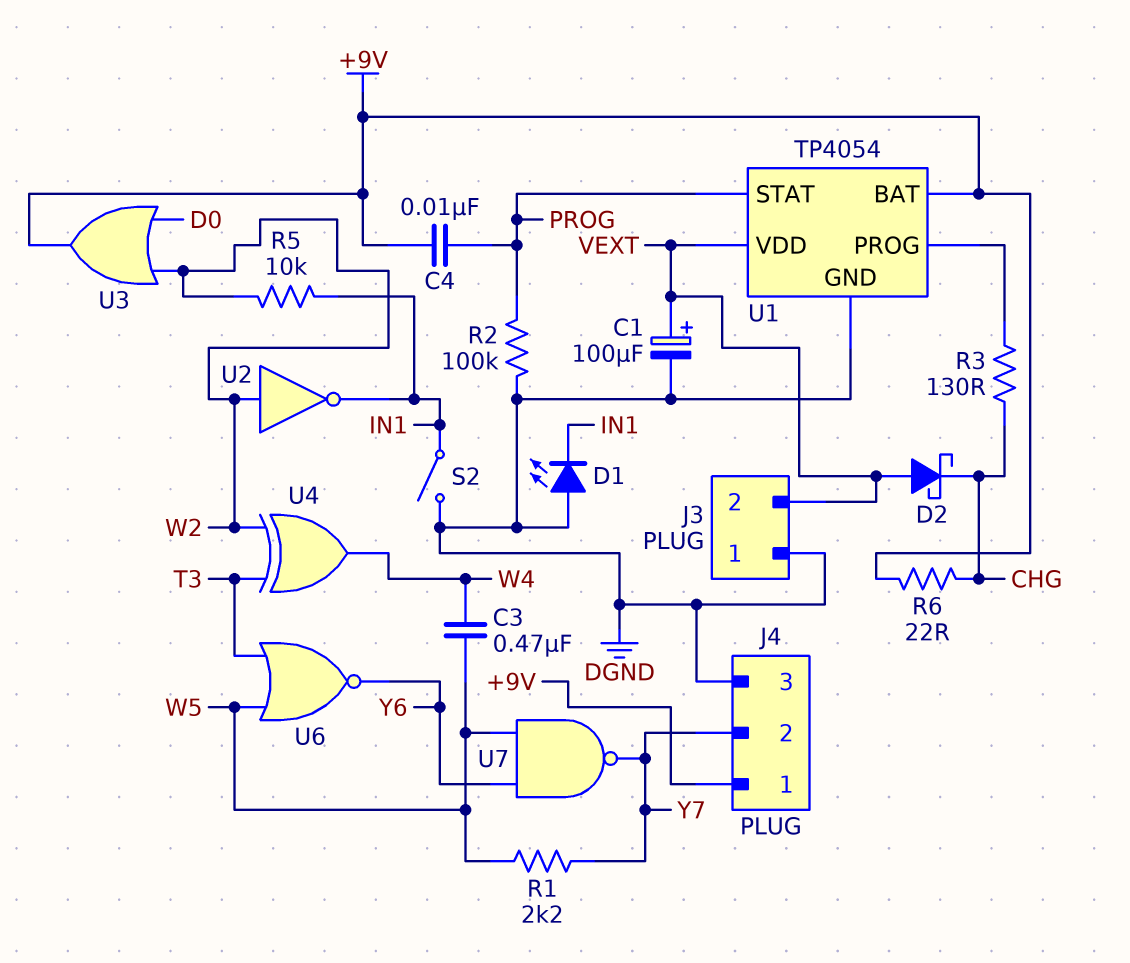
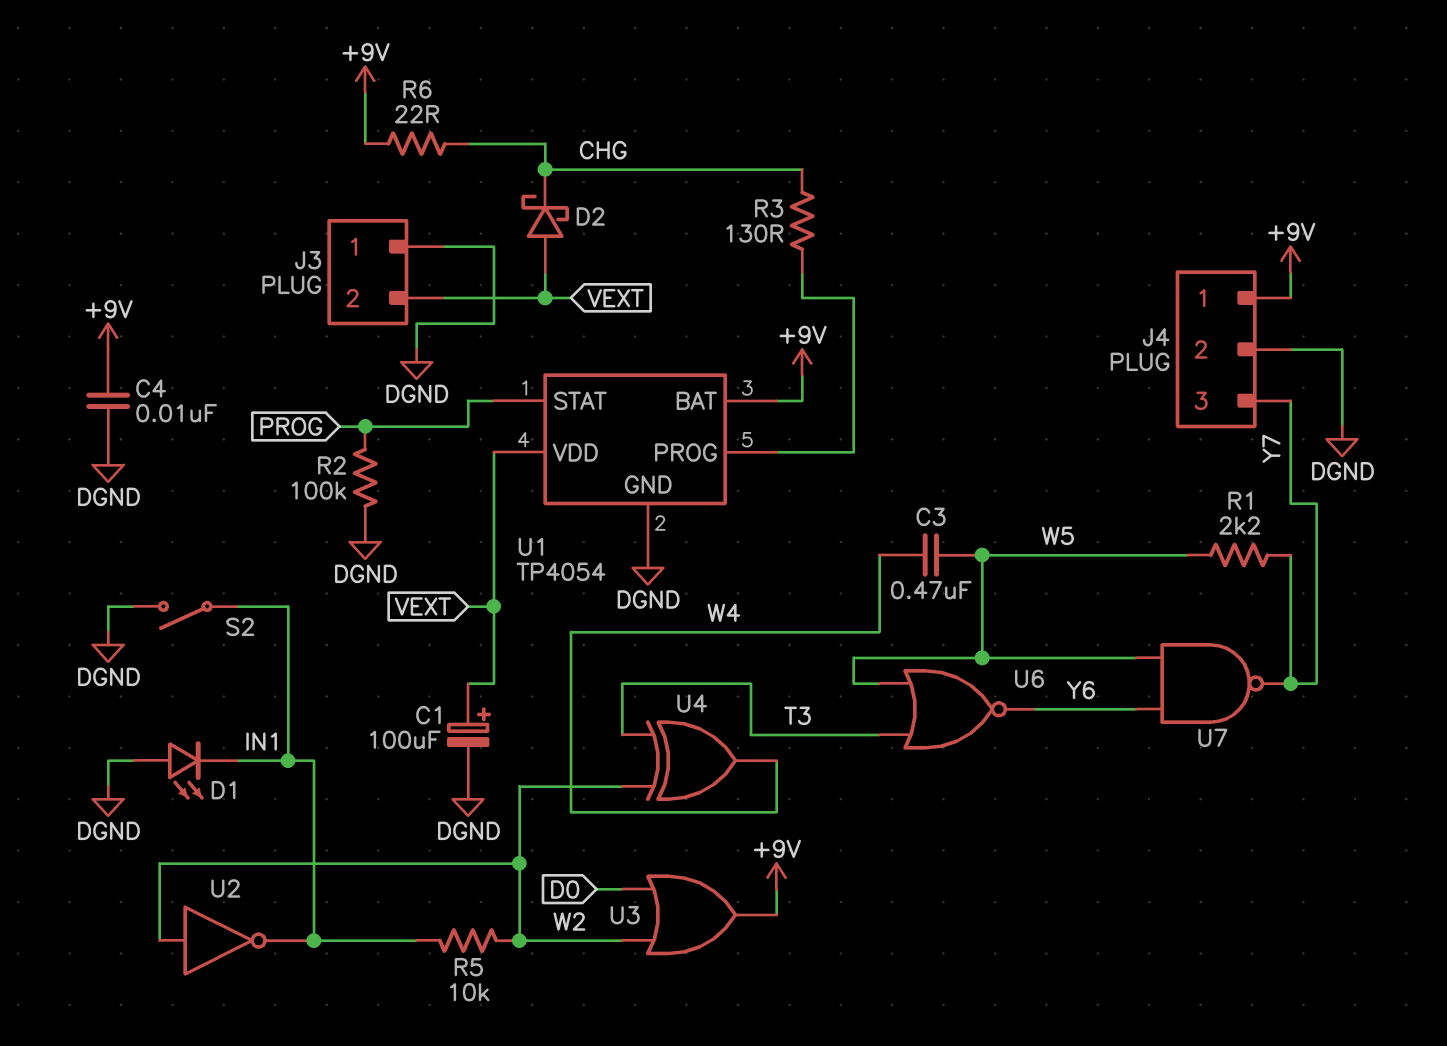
C4: 10nF (+9V, PROG) -> 10nF (+9V, DGND)
J4 pin 2: Y7 -> DGND
J4 pin 3: DGND -> Y7

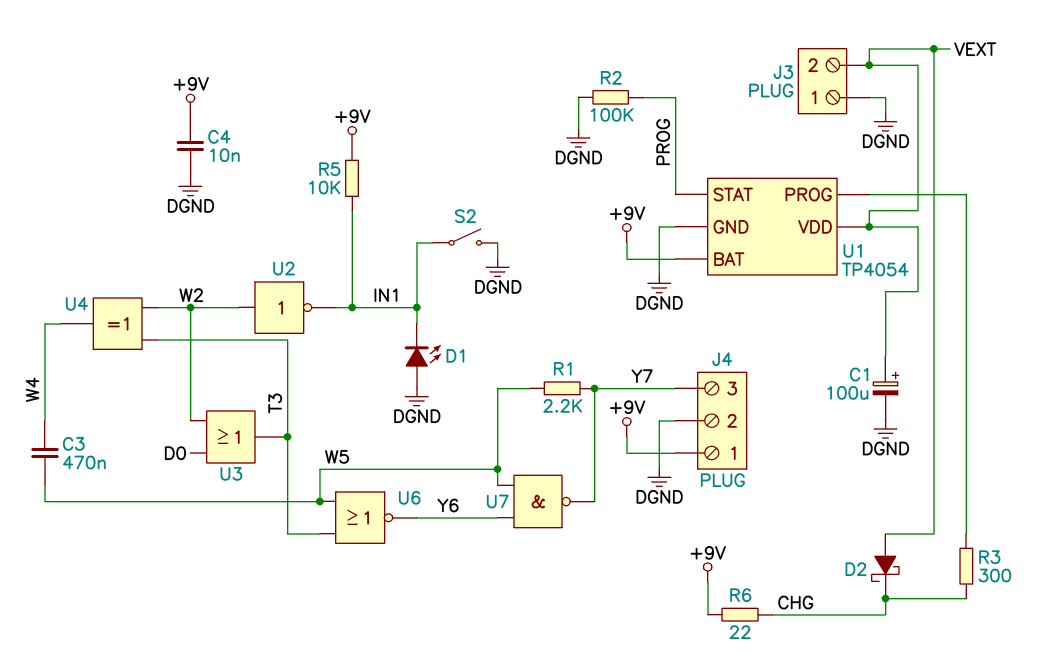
R3: 130 (CHG, U1/PROG) -> 300 (CHG, U1/PROG)
R5: 10k (IN1, W2) -> 10k (+9V, IN1)
U3: OR (in D0, in W2, out +9V) -> OR (in D0, in W2, out T3)

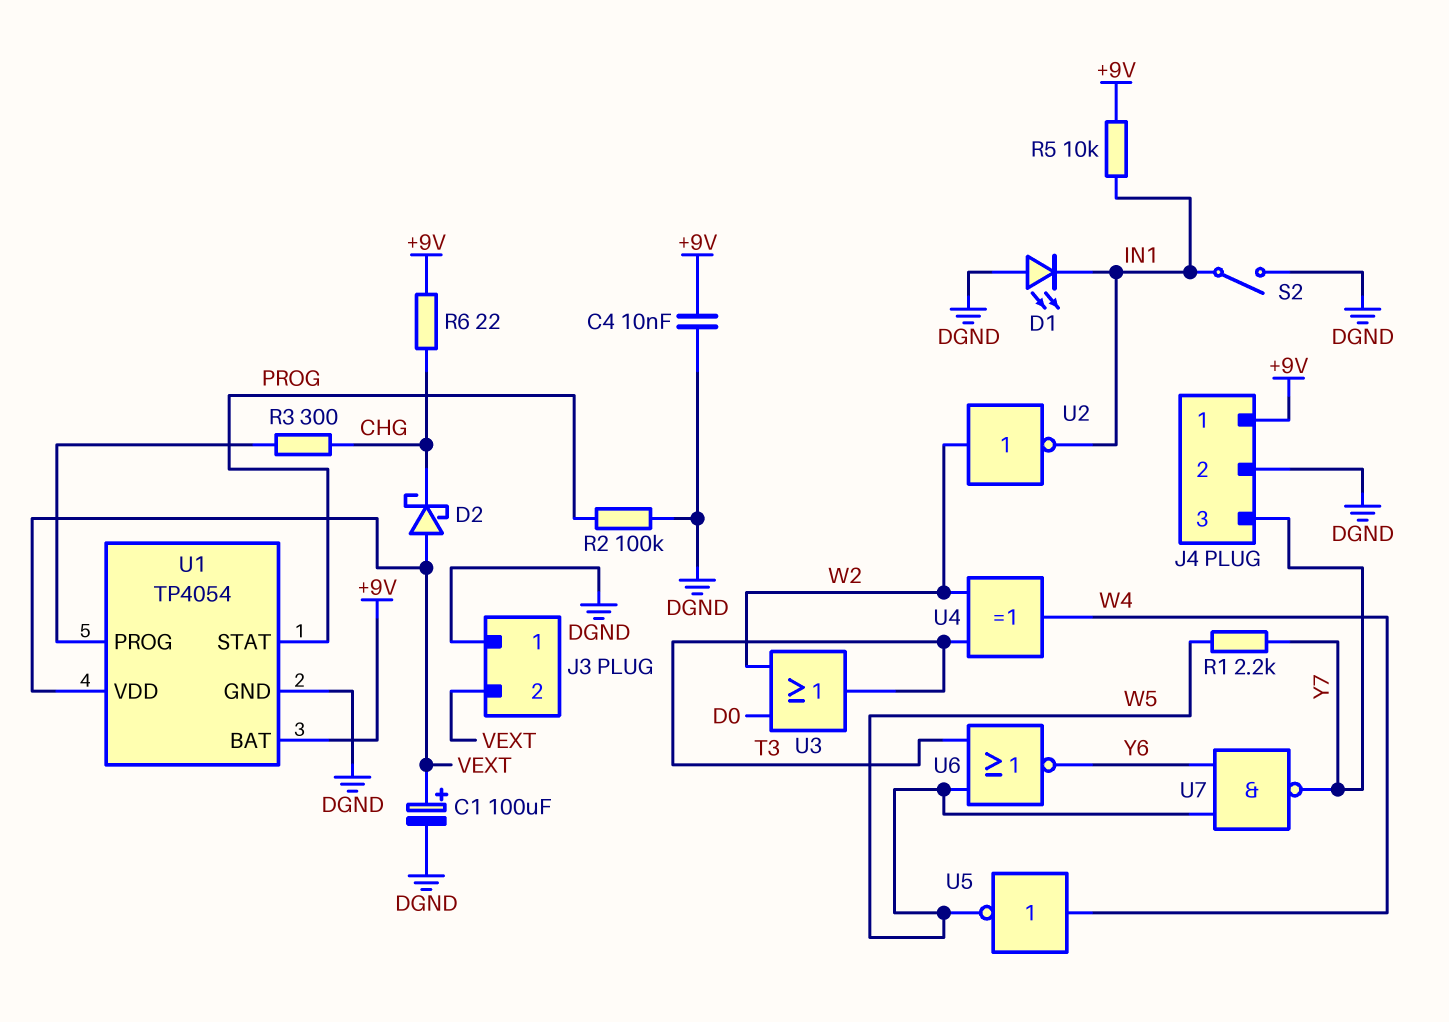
C3: 470nF (W4, W5) -> none
U5: none -> NOT (in W4, out W5)

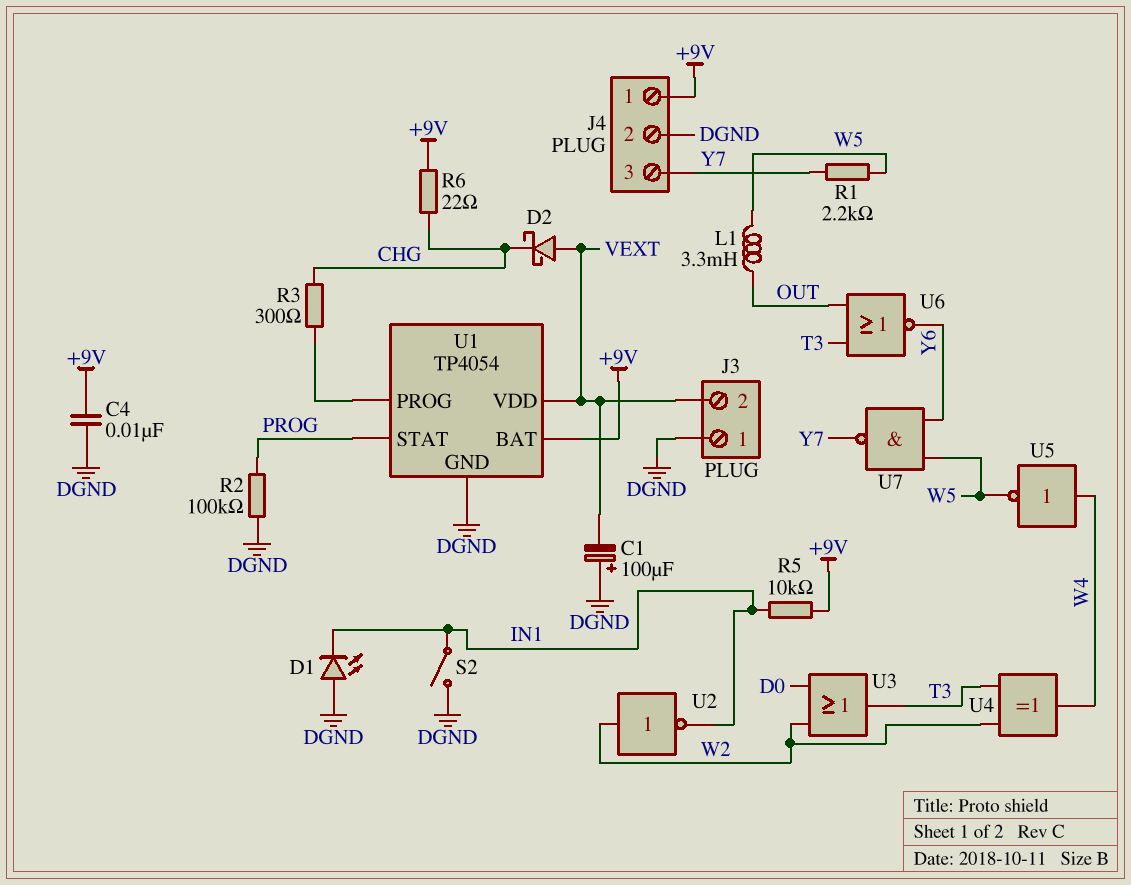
C1: 100uF (plus VEXT, minus DGND) -> 100uF (plus DGND, minus VEXT)
L1: none -> 3.3mH (OUT, W5)
U6: NOR (in T3, in W5, out Y6) -> NOR (in OUT, in T3, out Y6)

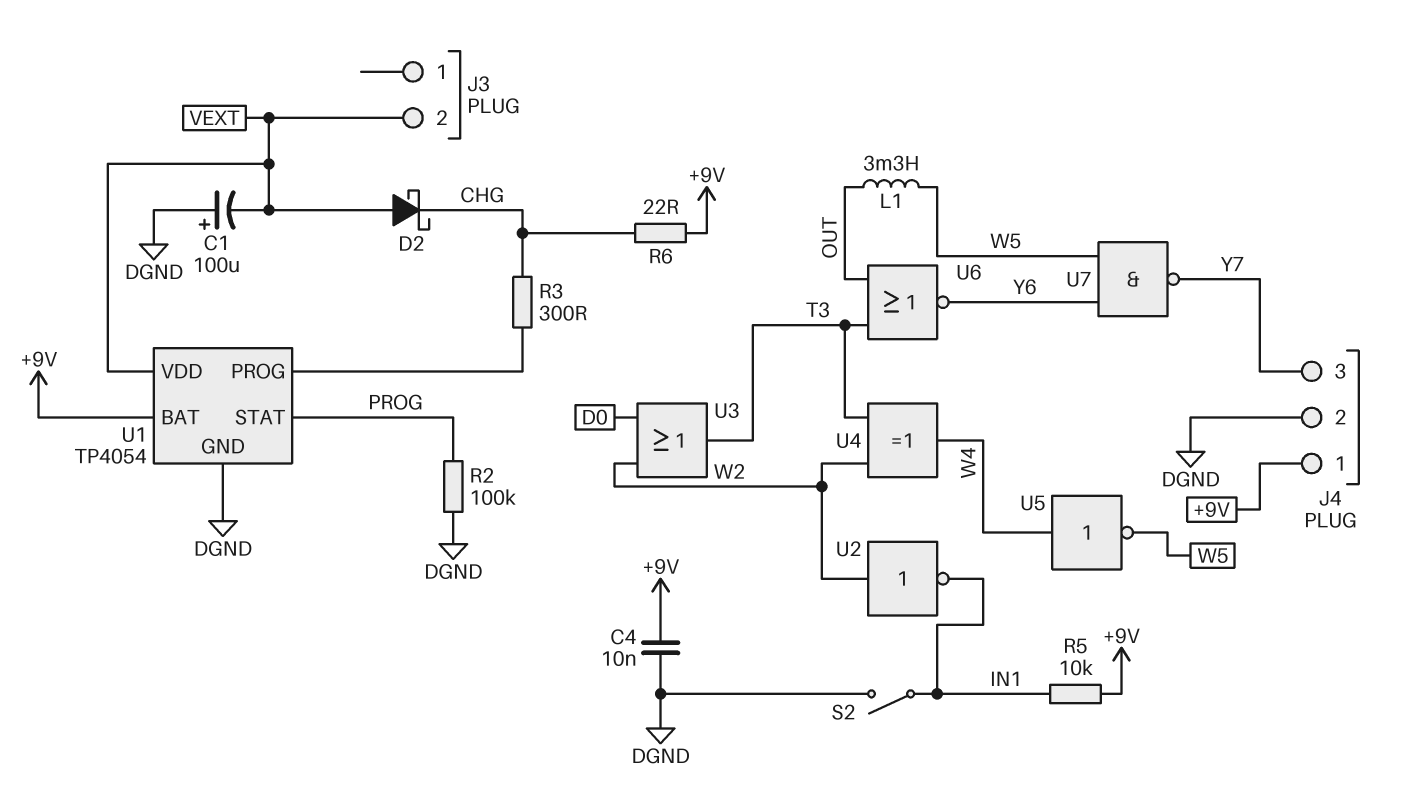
D1: LED (A DGND, K IN1) -> none
J3 pin 1: DGND -> none
R1: 2.2k (W5, Y7) -> none

